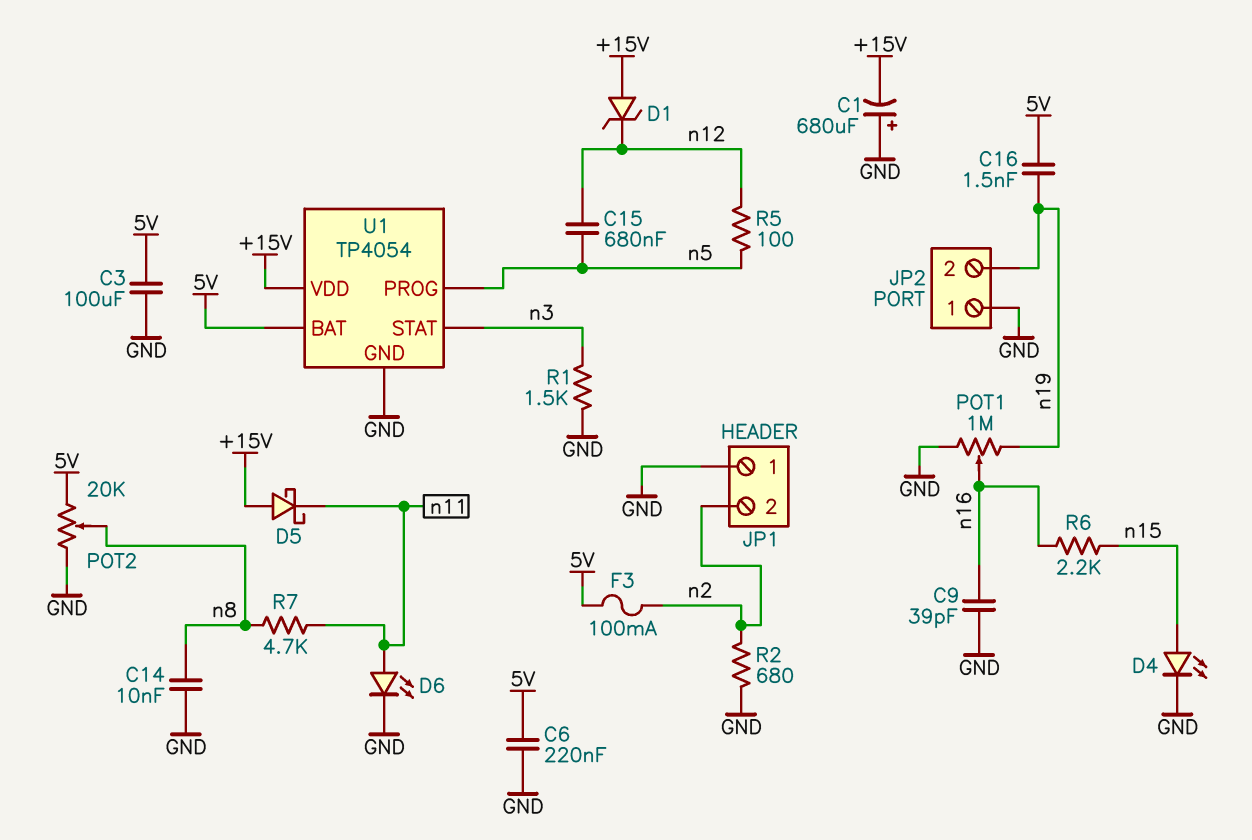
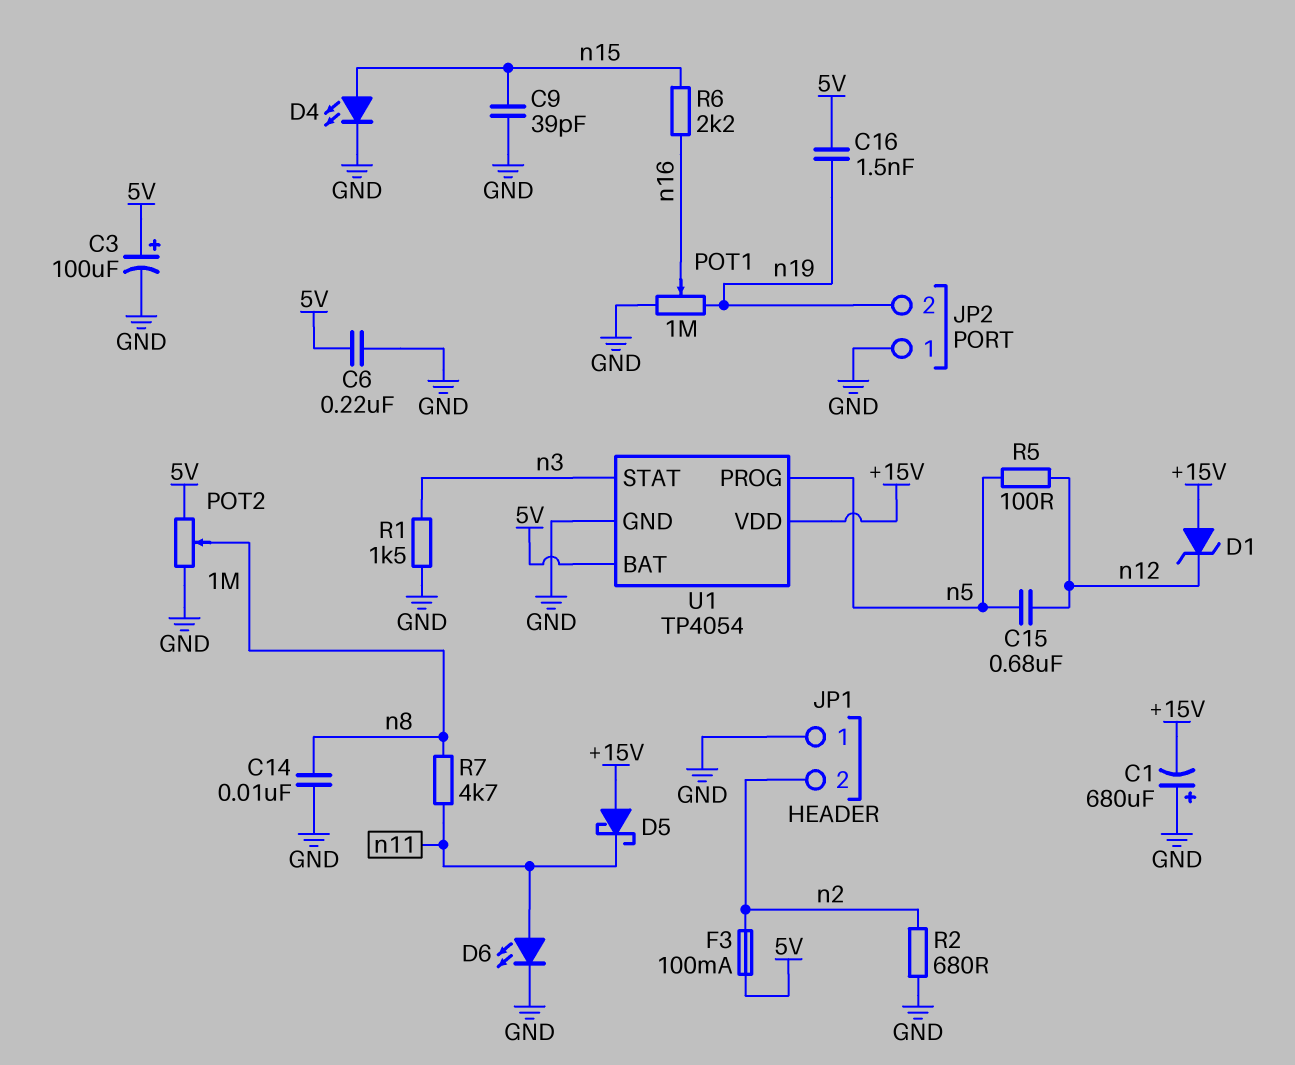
C3: 100uF (5V, GND) -> 100uF (plus 5V, minus GND)
C9: 39pF (GND, n16) -> 39pF (GND, n15)
POT2: 20k (5V, GND, wiper n8) -> 1M (5V, GND, wiper n8)

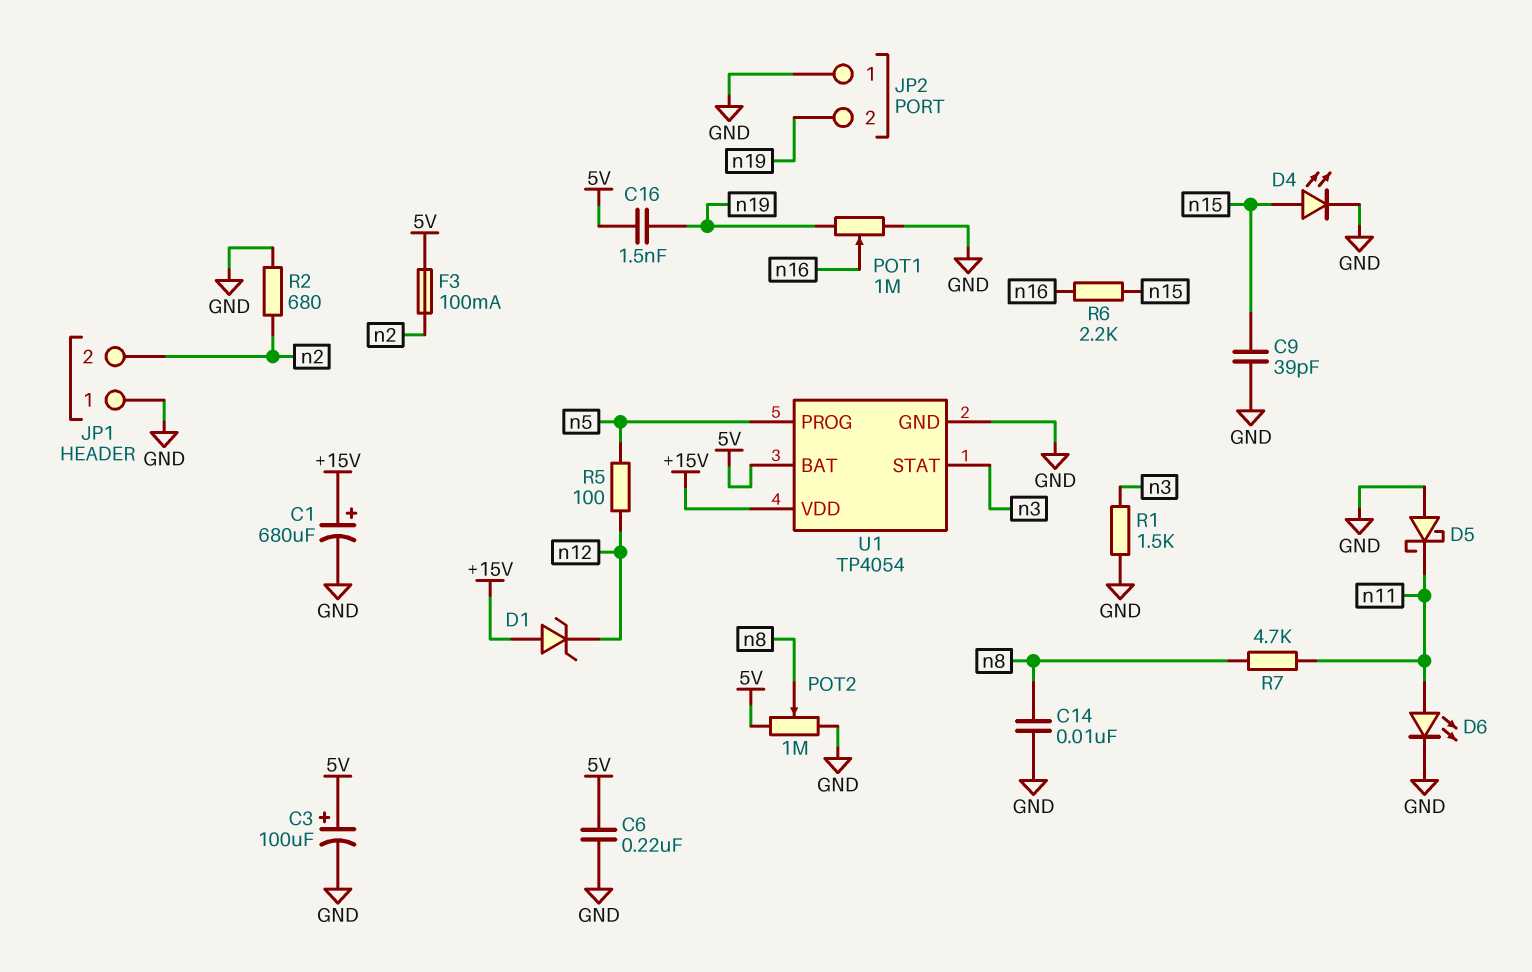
C1: 680uF (plus GND, minus +15V) -> 680uF (plus +15V, minus GND)
C15: 680nF (n5, n12) -> none
D5: schottky (A +15V, K n11) -> schottky (A GND, K n11)

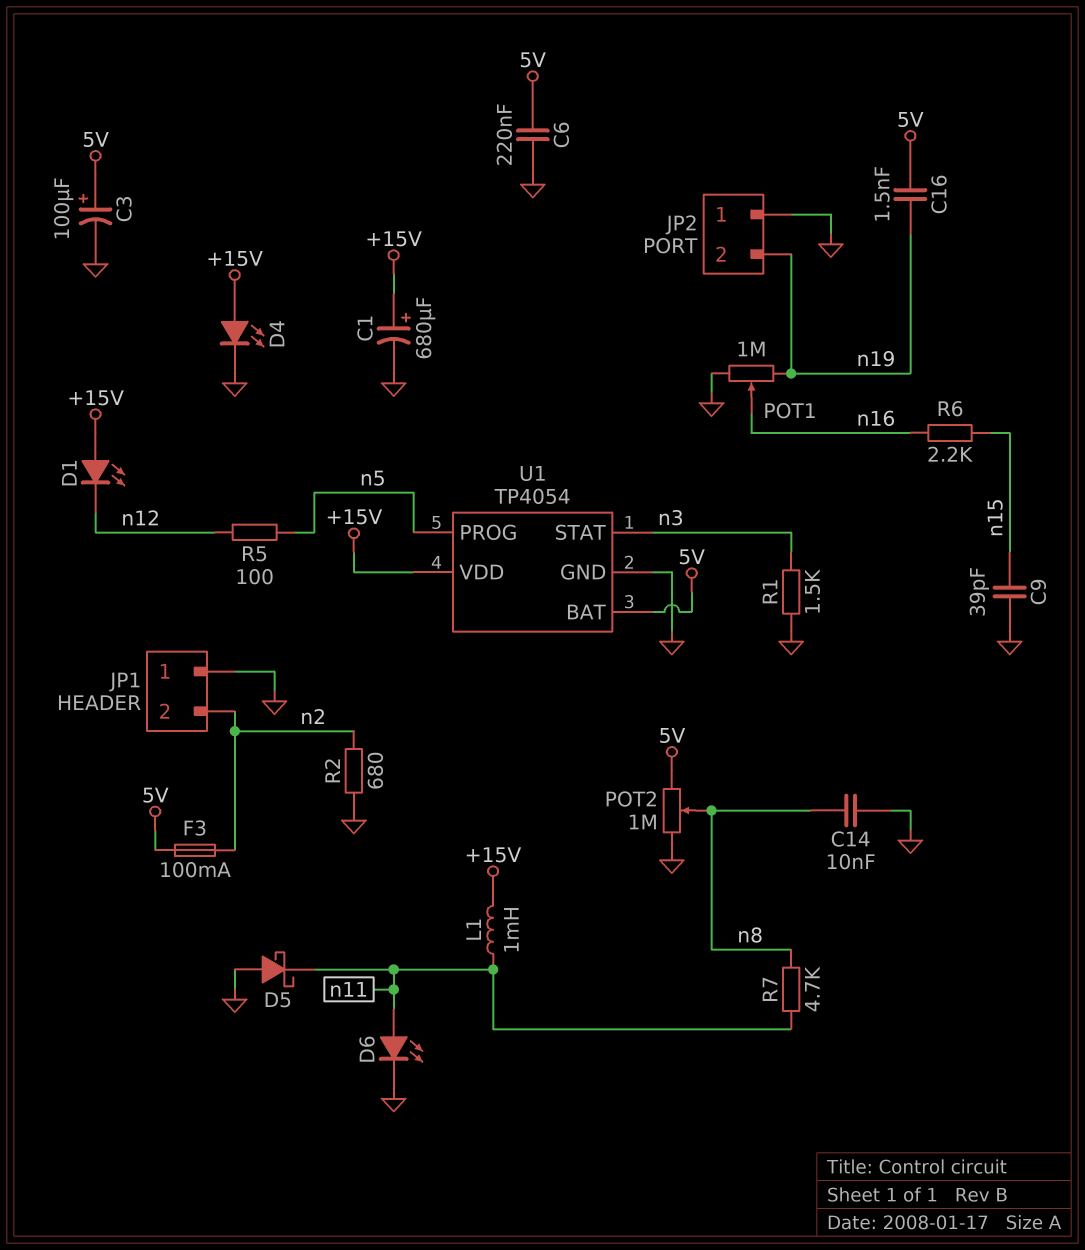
D1: zener (A +15V, K n12) -> LED (A +15V, K n12)
D4: LED (A n15, K GND) -> LED (A +15V, K GND)
L1: none -> 1mH (+15V, n11)

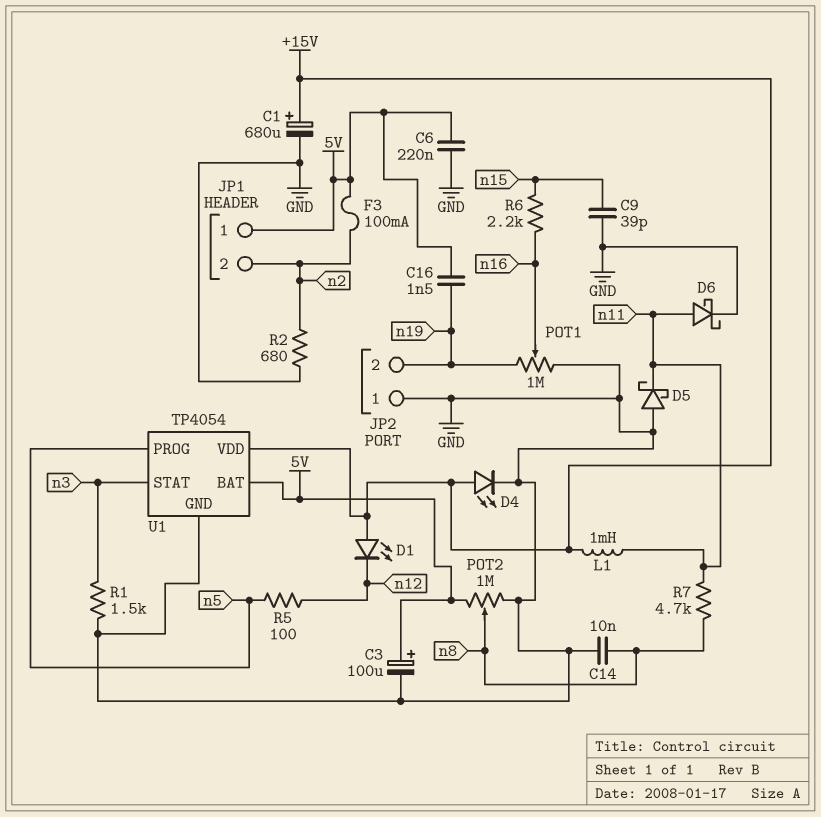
D6: LED (A n11, K GND) -> schottky (A n11, K GND)
JP1 pin 1: GND -> 5V

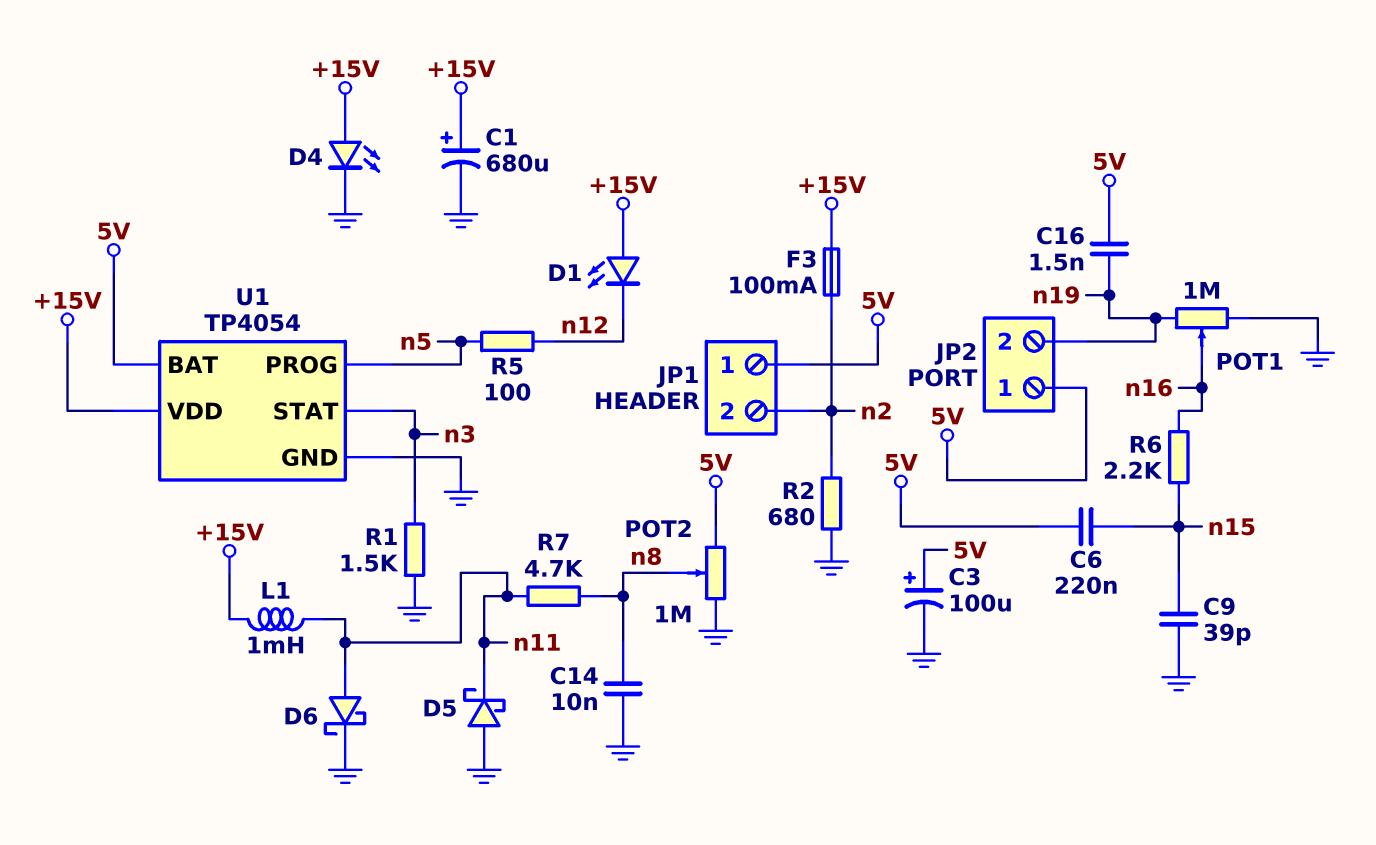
C6: 220nF (5V, GND) -> 220nF (5V, n15)
F3: 100mA (5V, n2) -> 100mA (+15V, n2)
JP2 pin 1: GND -> 5V

